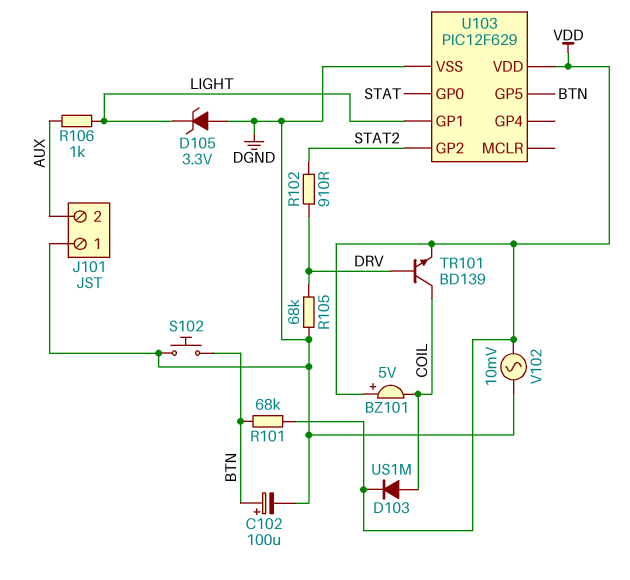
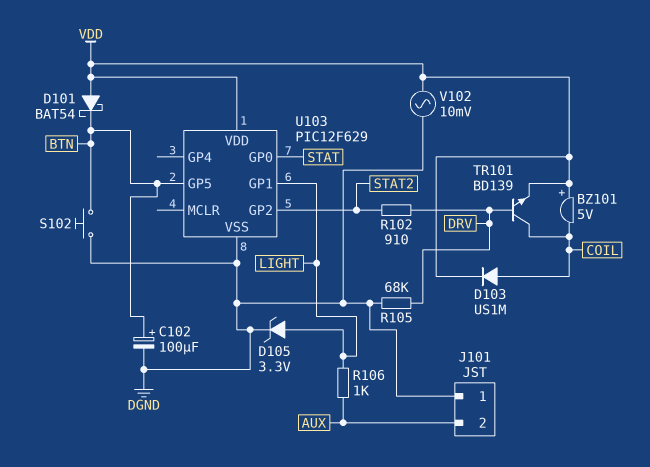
D101: none -> schottky BAT54 (A VDD, K BTN)
D105: zener 3.3V (A DGND, K LIGHT) -> zener 3.3V (A LIGHT, K DGND)
R101: 68k (BTN, VDD) -> none

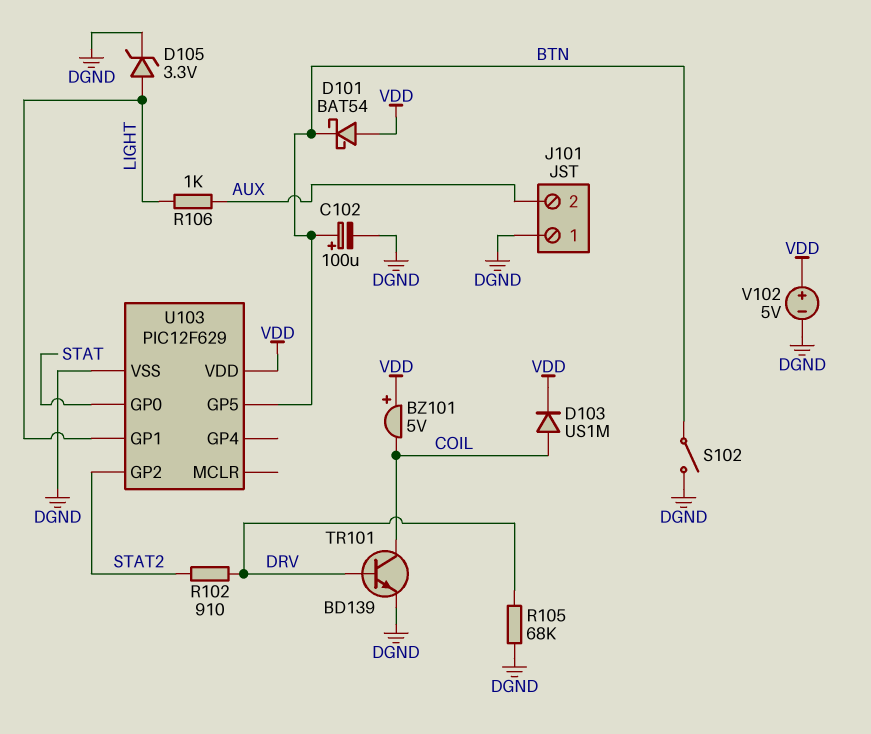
S102: button (BTN, DGND) -> switch (BTN, DGND)
TR101: NPN BD139 (B DRV, C COIL, E VDD) -> NPN BD139 (B DRV, C COIL, E DGND)
V102: AC 10mV (DGND, VDD) -> 5V (plus VDD, minus DGND)

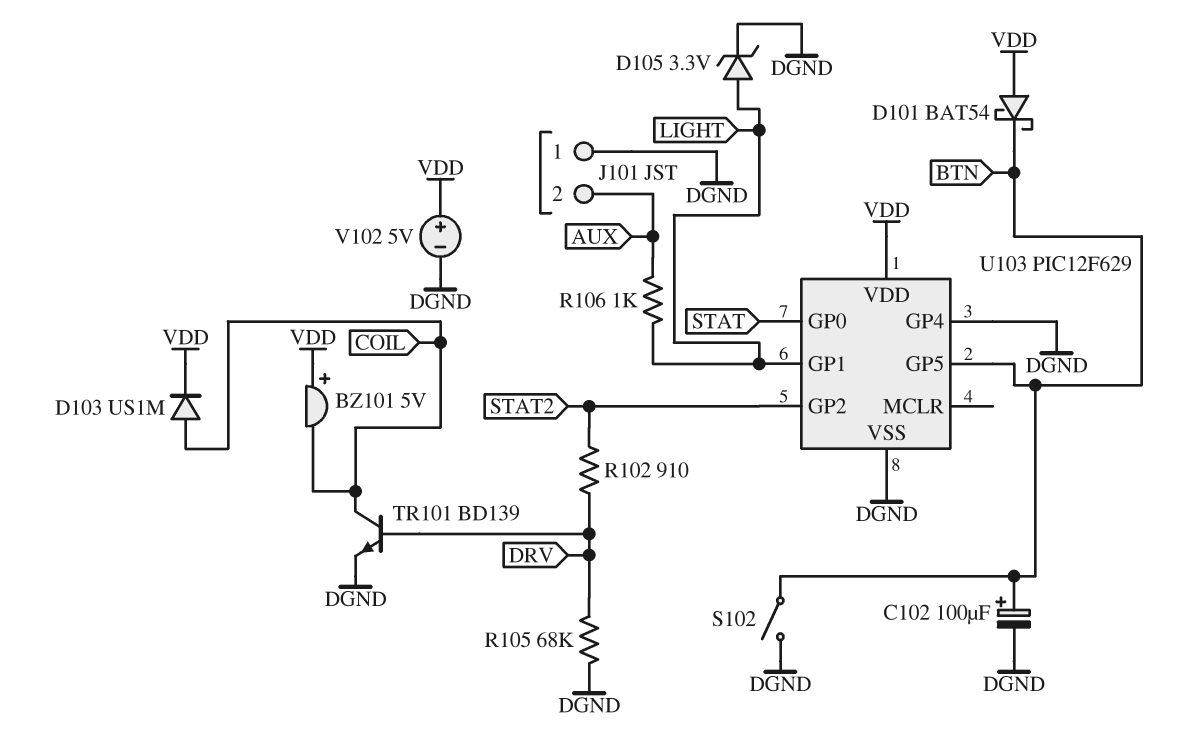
U103 pin GP4: none -> DGND

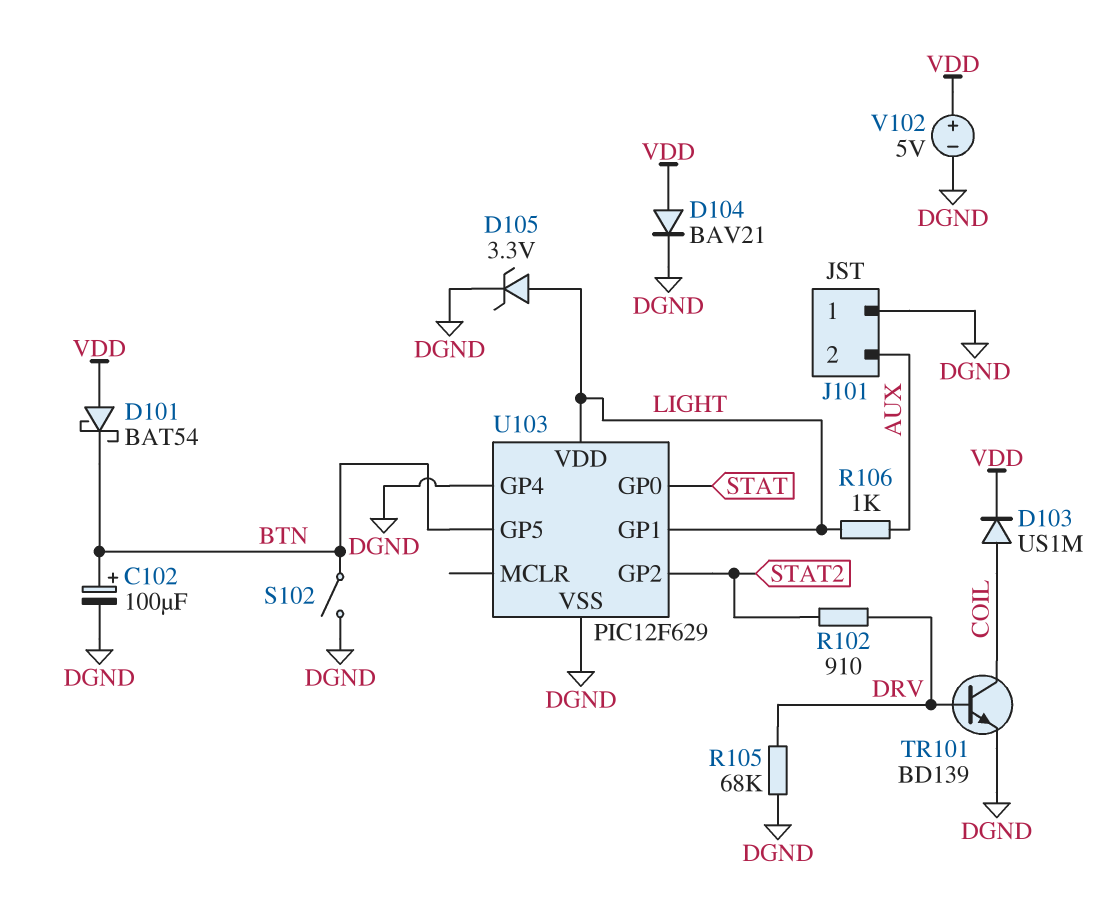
BZ101: buzzer 5V (plus VDD, minus COIL) -> none
D104: none -> diode BAV21 (A VDD, K DGND)
U103 pin VDD: VDD -> LIGHT

